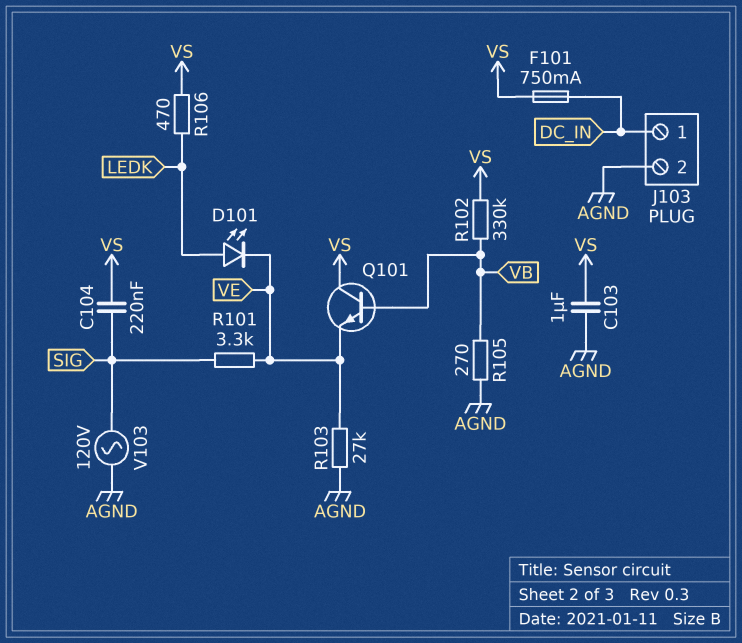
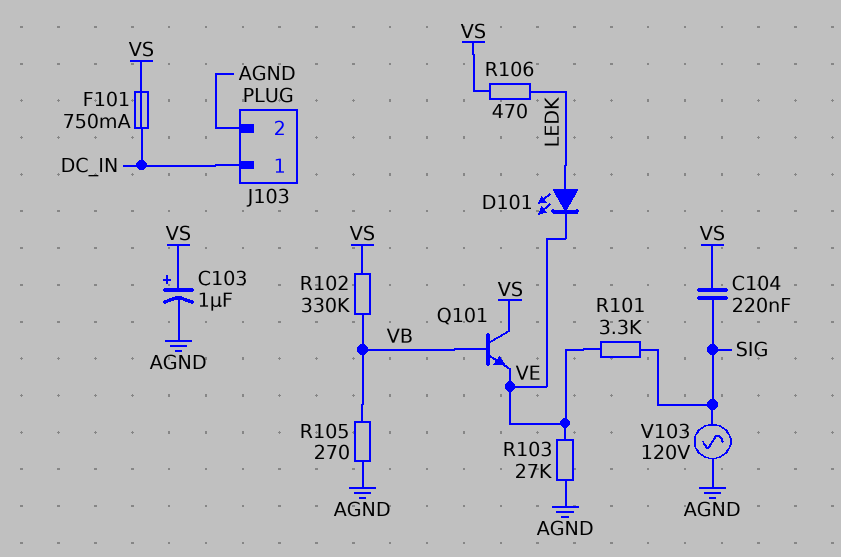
C103: 1uF (AGND, VS) -> 1uF (plus VS, minus AGND)

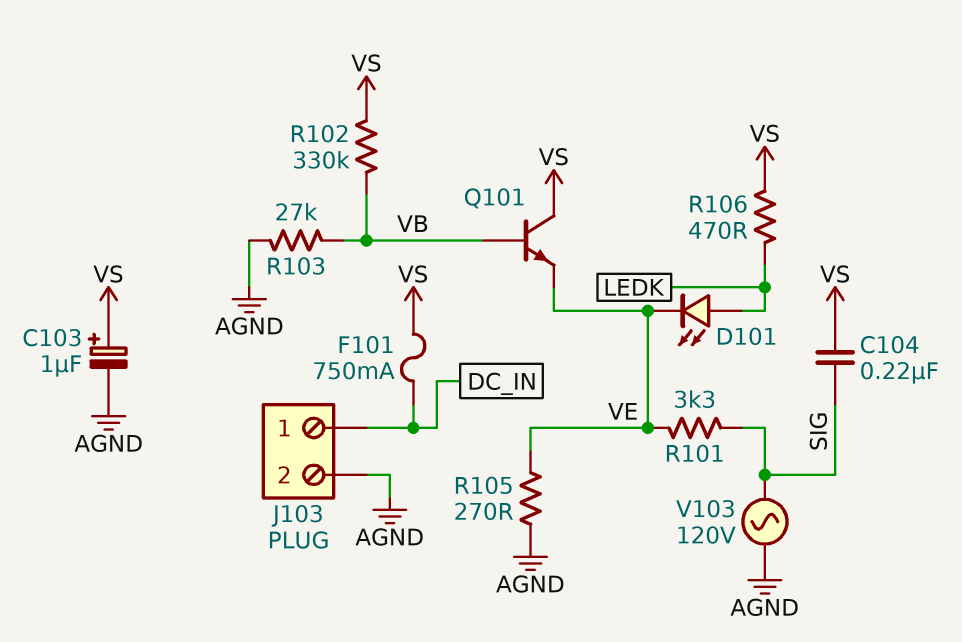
R103: 27k (AGND, VE) -> 27k (AGND, VB)
R105: 270 (AGND, VB) -> 270 (AGND, VE)

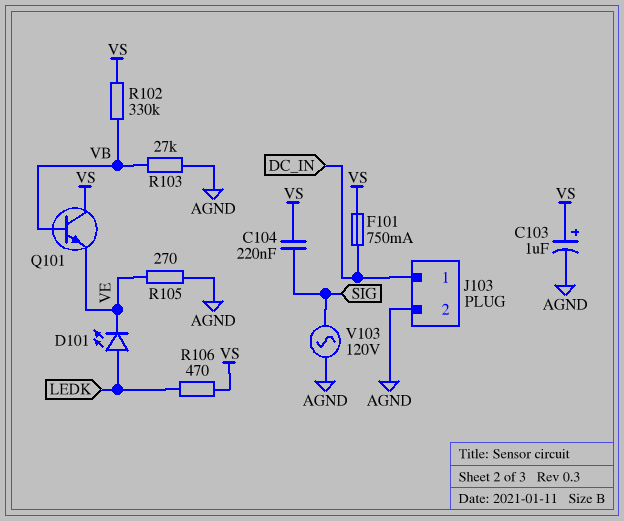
R101: 3.3k (SIG, VE) -> none

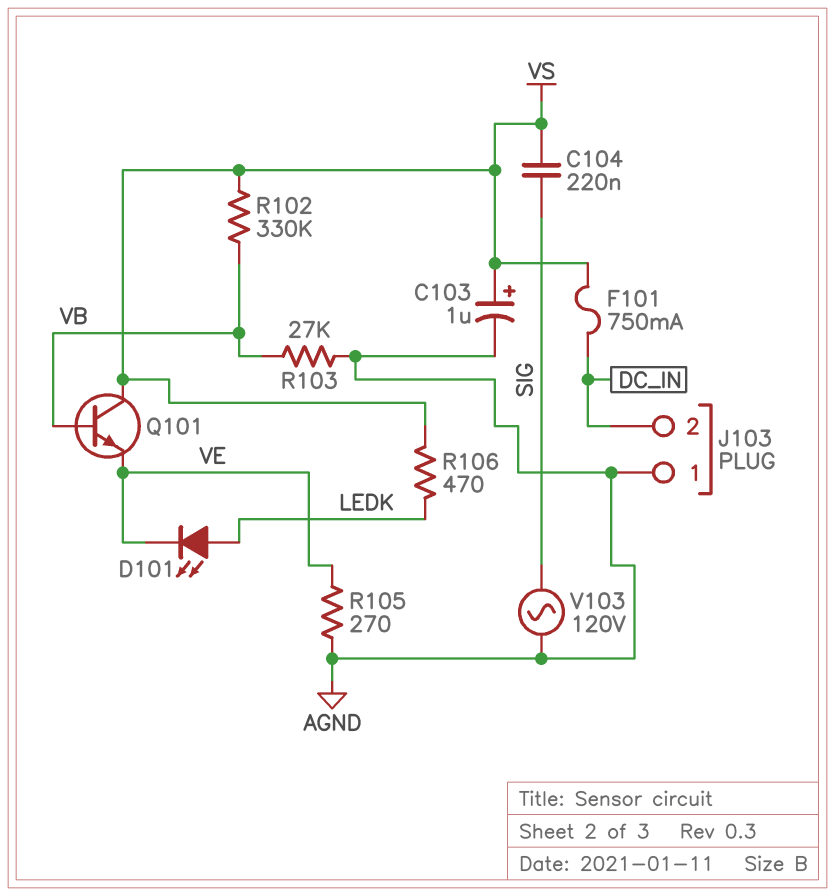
J103 pin 1: DC_IN -> AGND
J103 pin 2: AGND -> DC_IN

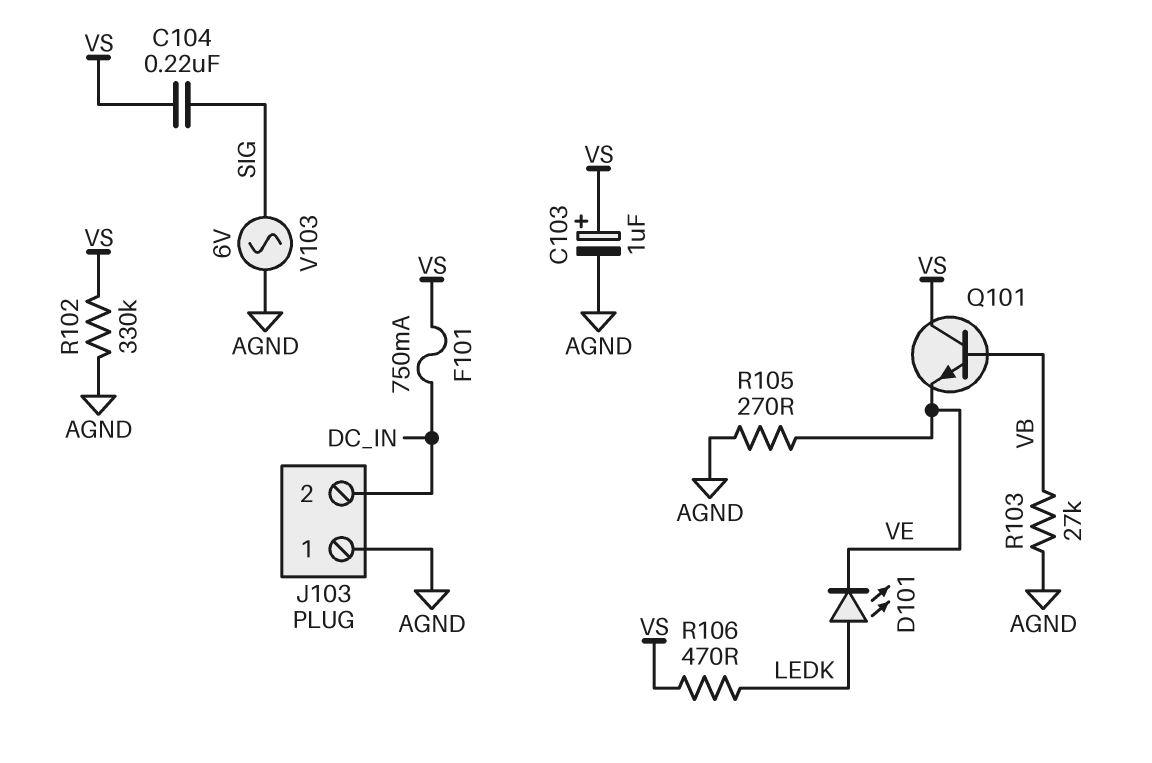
R102: 330k (VB, VS) -> 330k (AGND, VS)
V103: AC 120V (AGND, SIG) -> AC 6V (AGND, SIG)

